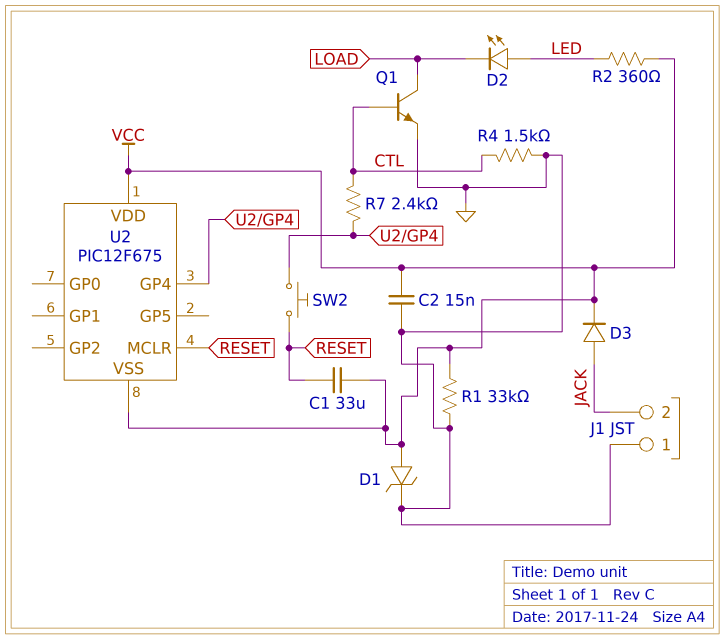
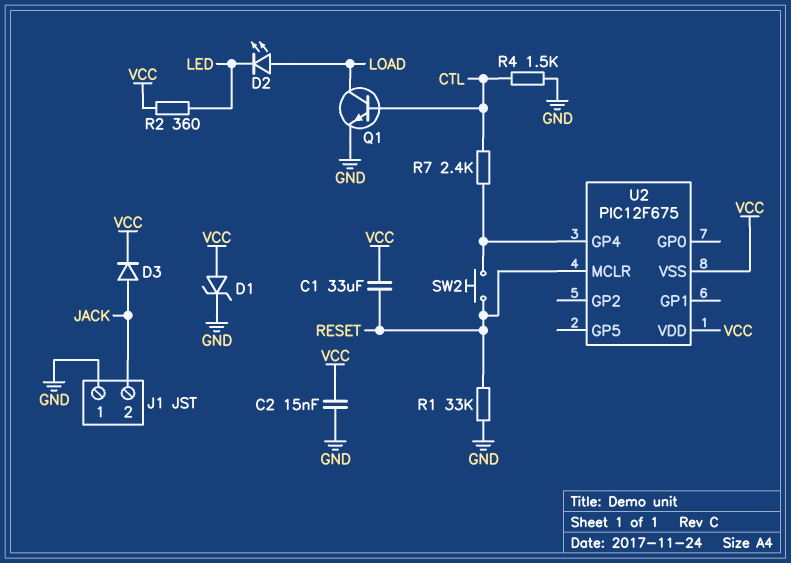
D2: LED (A LED, K LOAD) -> LED (A LOAD, K LED)
R1: 33k (GND, VCC) -> 33k (GND, RESET)

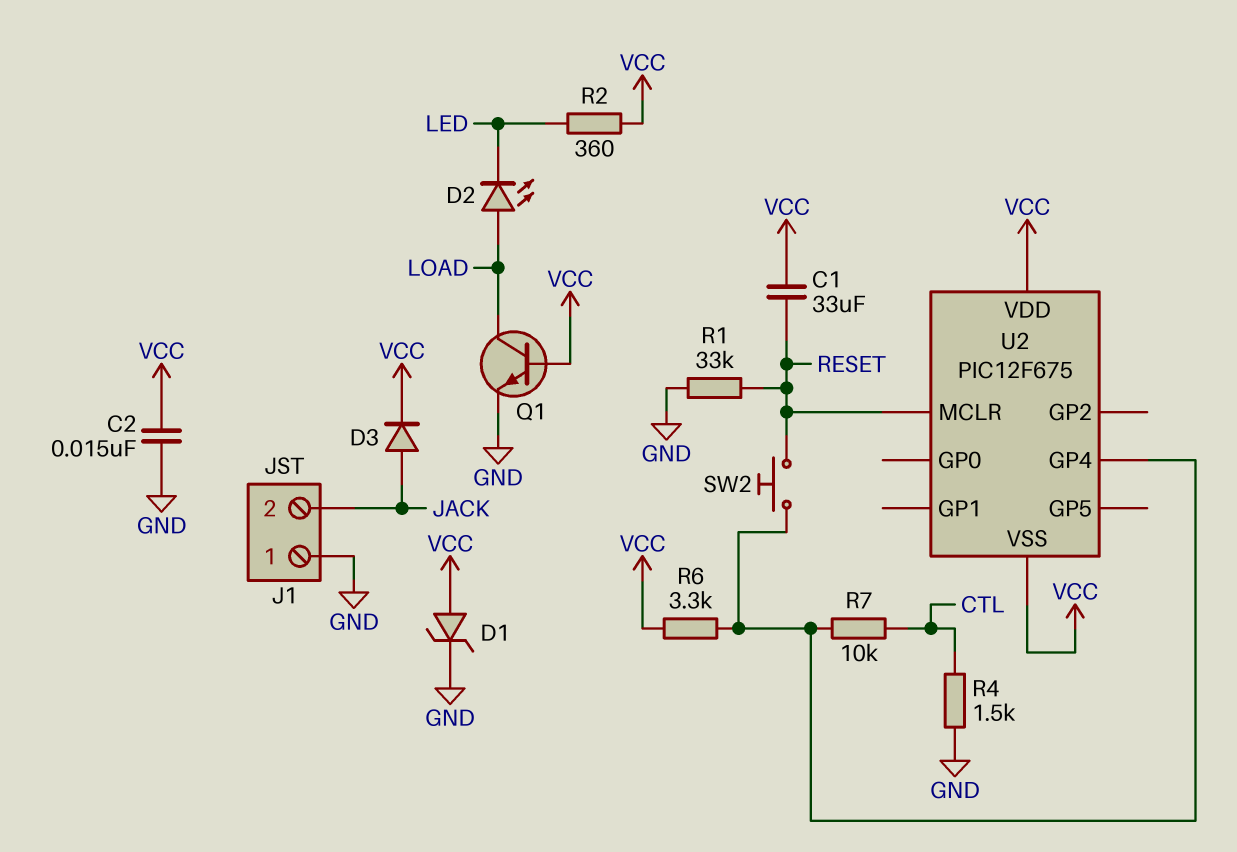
Q1: NPN (B CTL, C LOAD, E GND) -> NPN (B VCC, C LOAD, E GND)
R6: none -> 3.3k (U2/GP4, VCC)
R7: 2.4k (CTL, U2/GP4) -> 10k (CTL, U2/GP4)

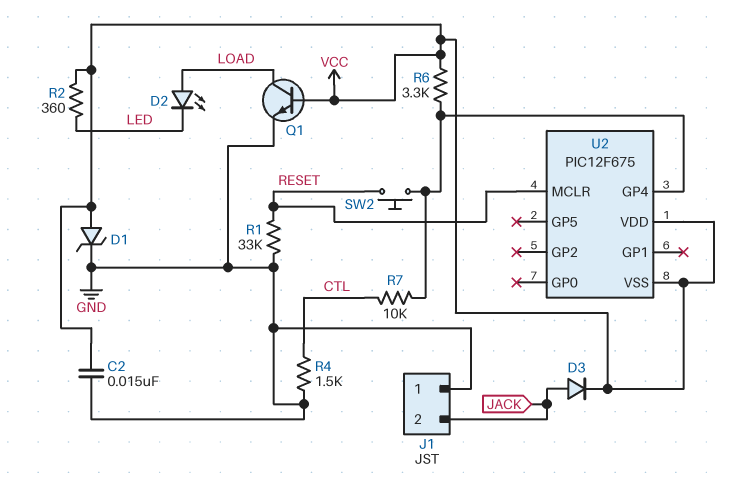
C1: 33uF (RESET, VCC) -> none

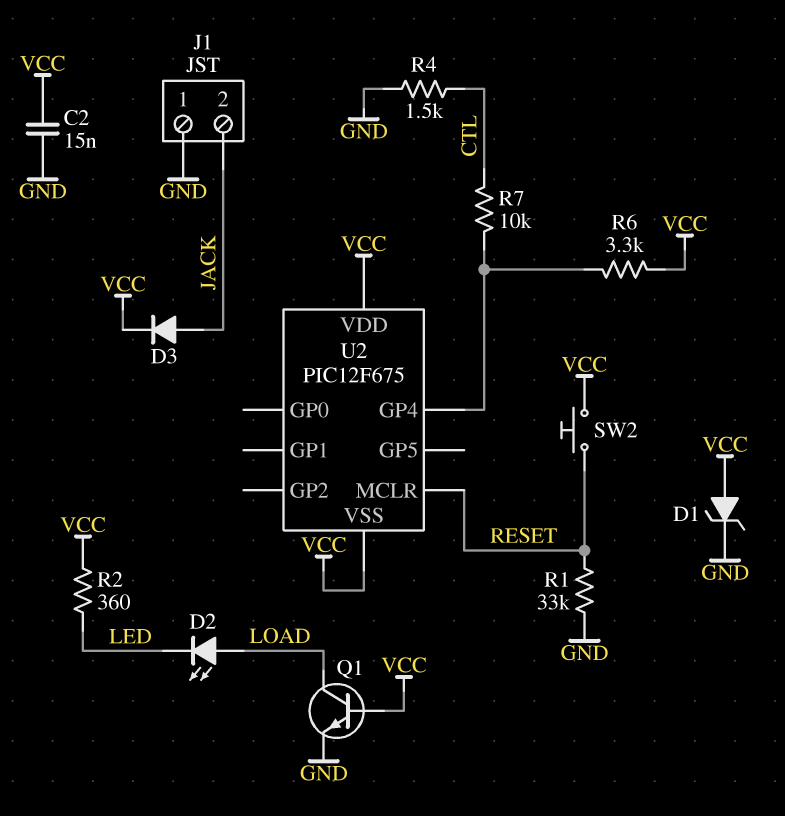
SW2: button (RESET, U2/GP4) -> button (RESET, VCC)

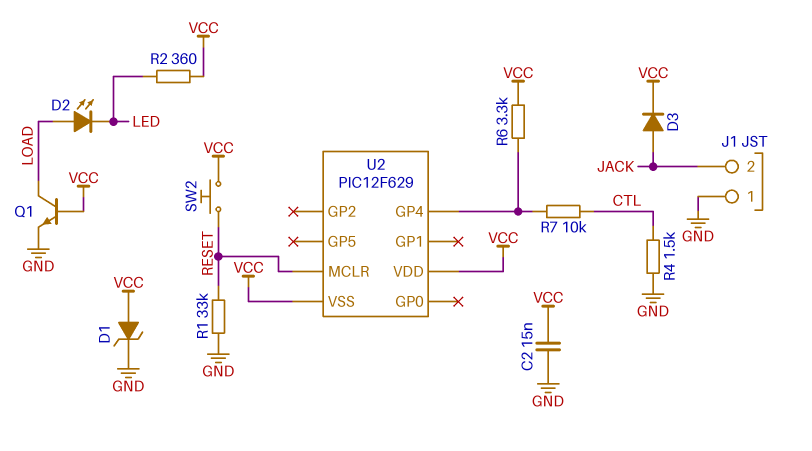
U2: PIC12F675 -> PIC12F629

